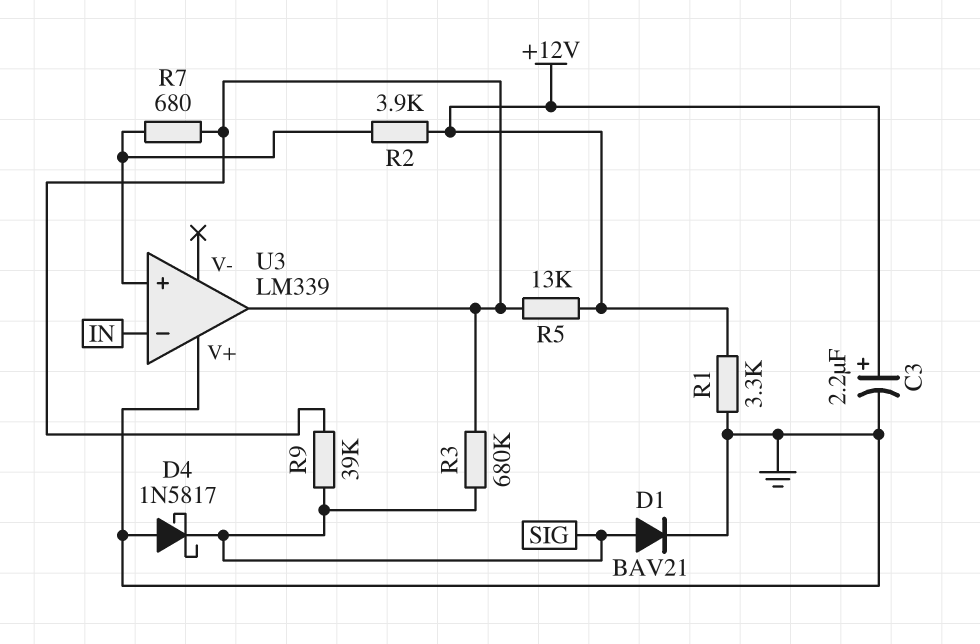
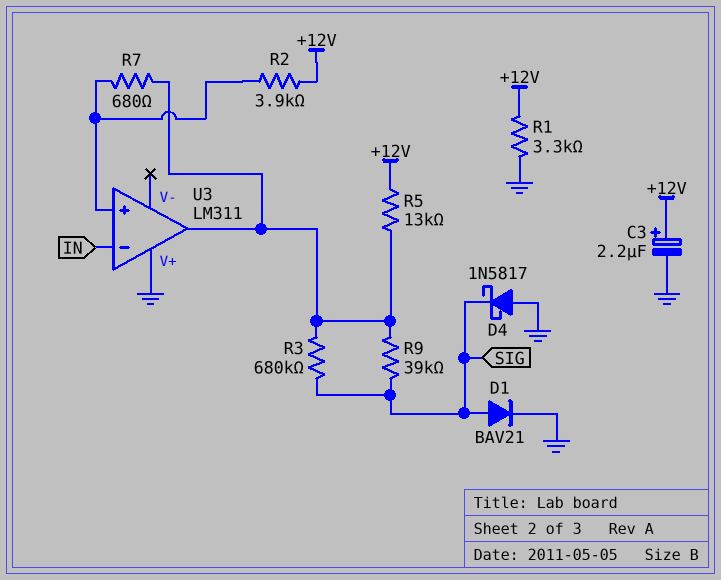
U3: LM339 -> LM311

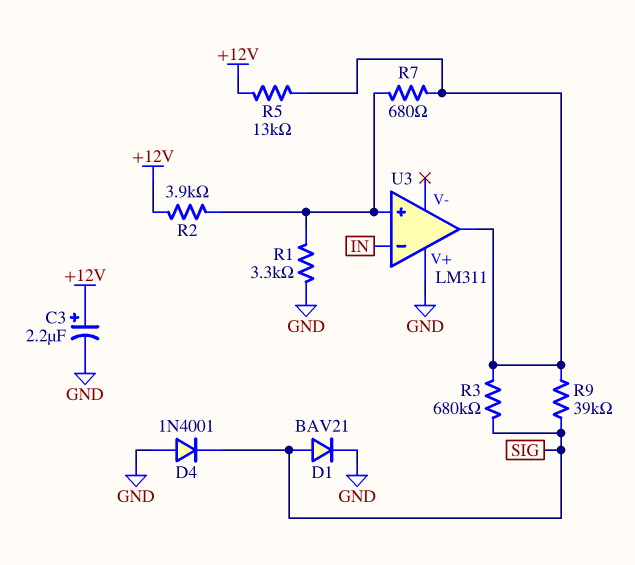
D4: schottky 1N5817 (A GND, K SIG) -> diode 1N4001 (A GND, K SIG)
R1: 3.3k (+12V, GND) -> 3.3k (GND, U3/in+)

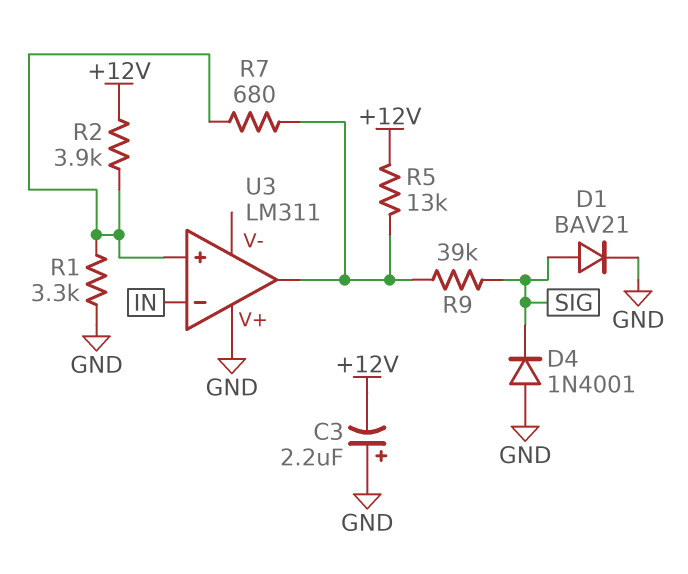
C3: 2.2uF (plus +12V, minus GND) -> 2.2uF (plus GND, minus +12V)
R3: 680k (SIG, U3/out) -> none

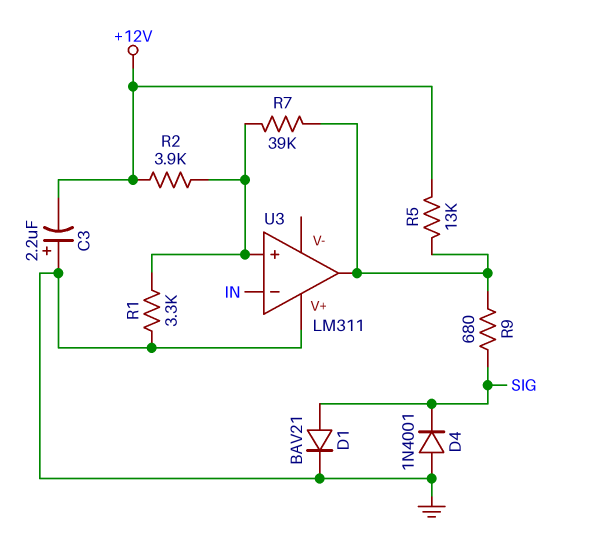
R7: 680 (U3/in+, U3/out) -> 39k (U3/in+, U3/out)
R9: 39k (SIG, U3/out) -> 680 (SIG, U3/out)

